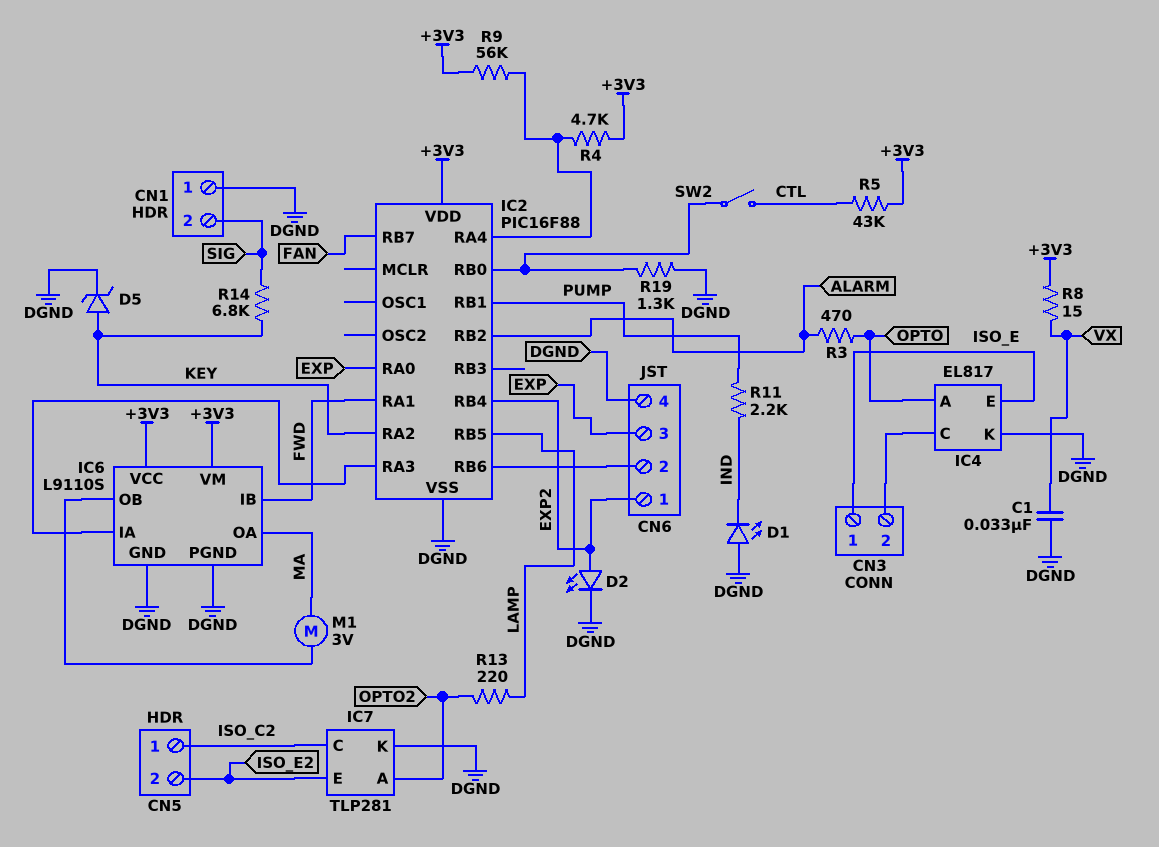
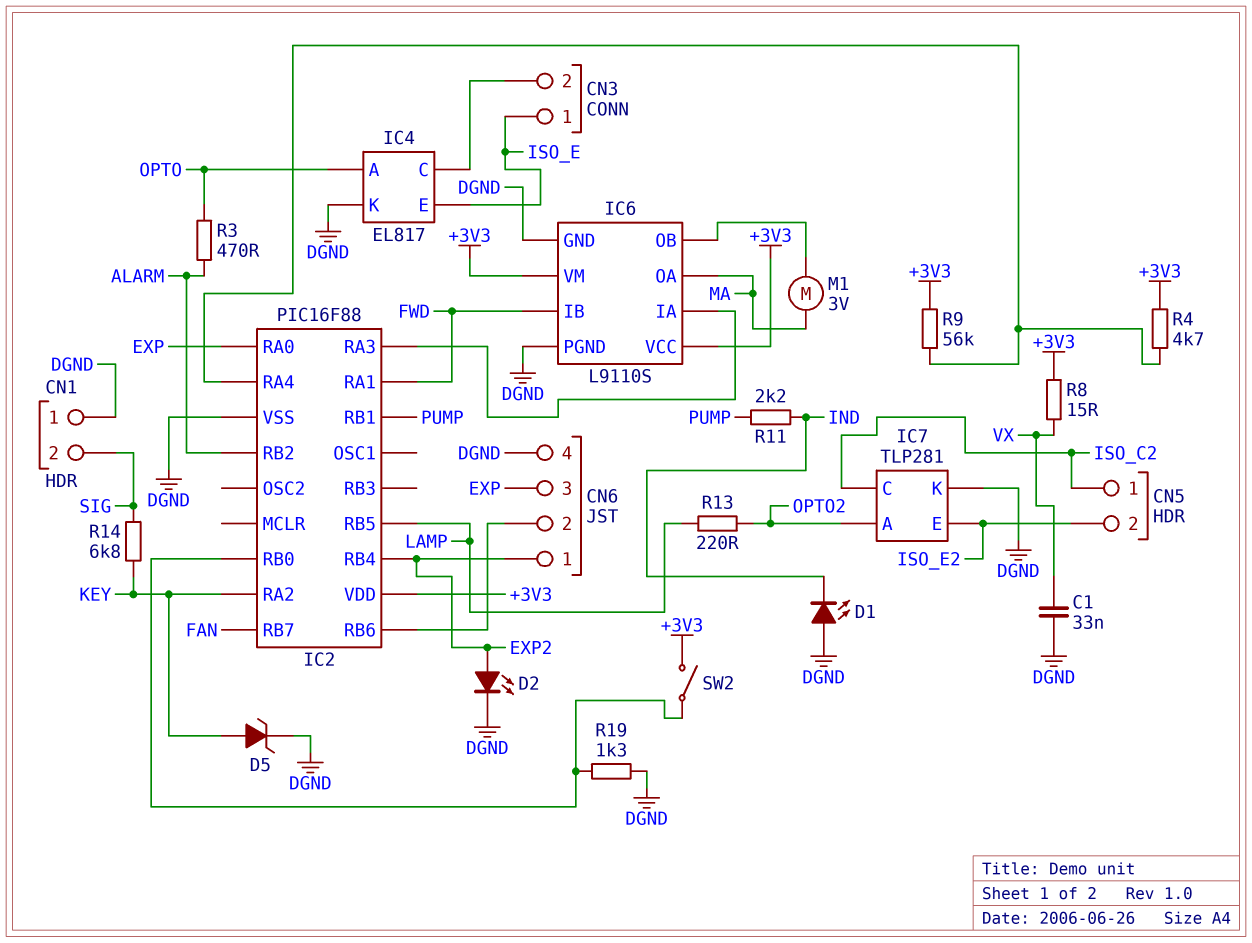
R5: 43k (+3V3, CTL) -> none
SW2: switch (CTL, IC2/RB0) -> switch (+3V3, IC2/RB0)

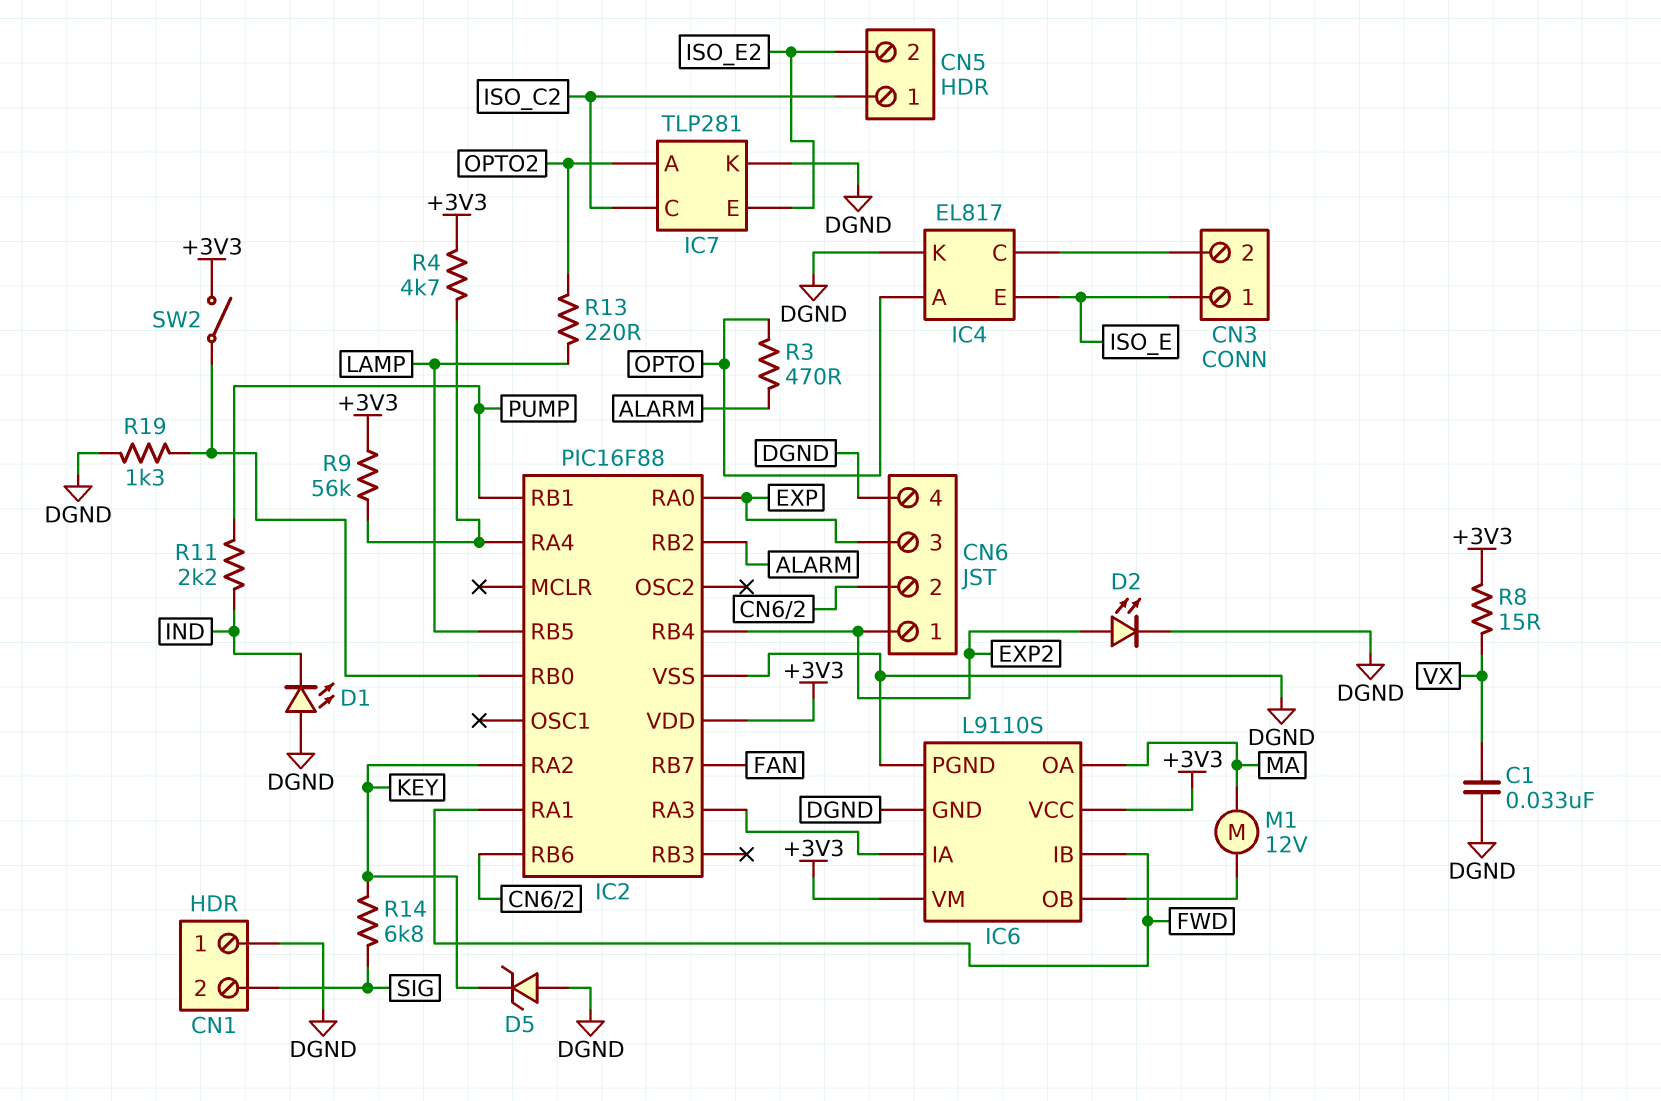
D5: zener (A KEY, K DGND) -> zener (A DGND, K KEY)
M1: motor 3V (IC6/OB, MA) -> motor 12V (IC6/OB, MA)

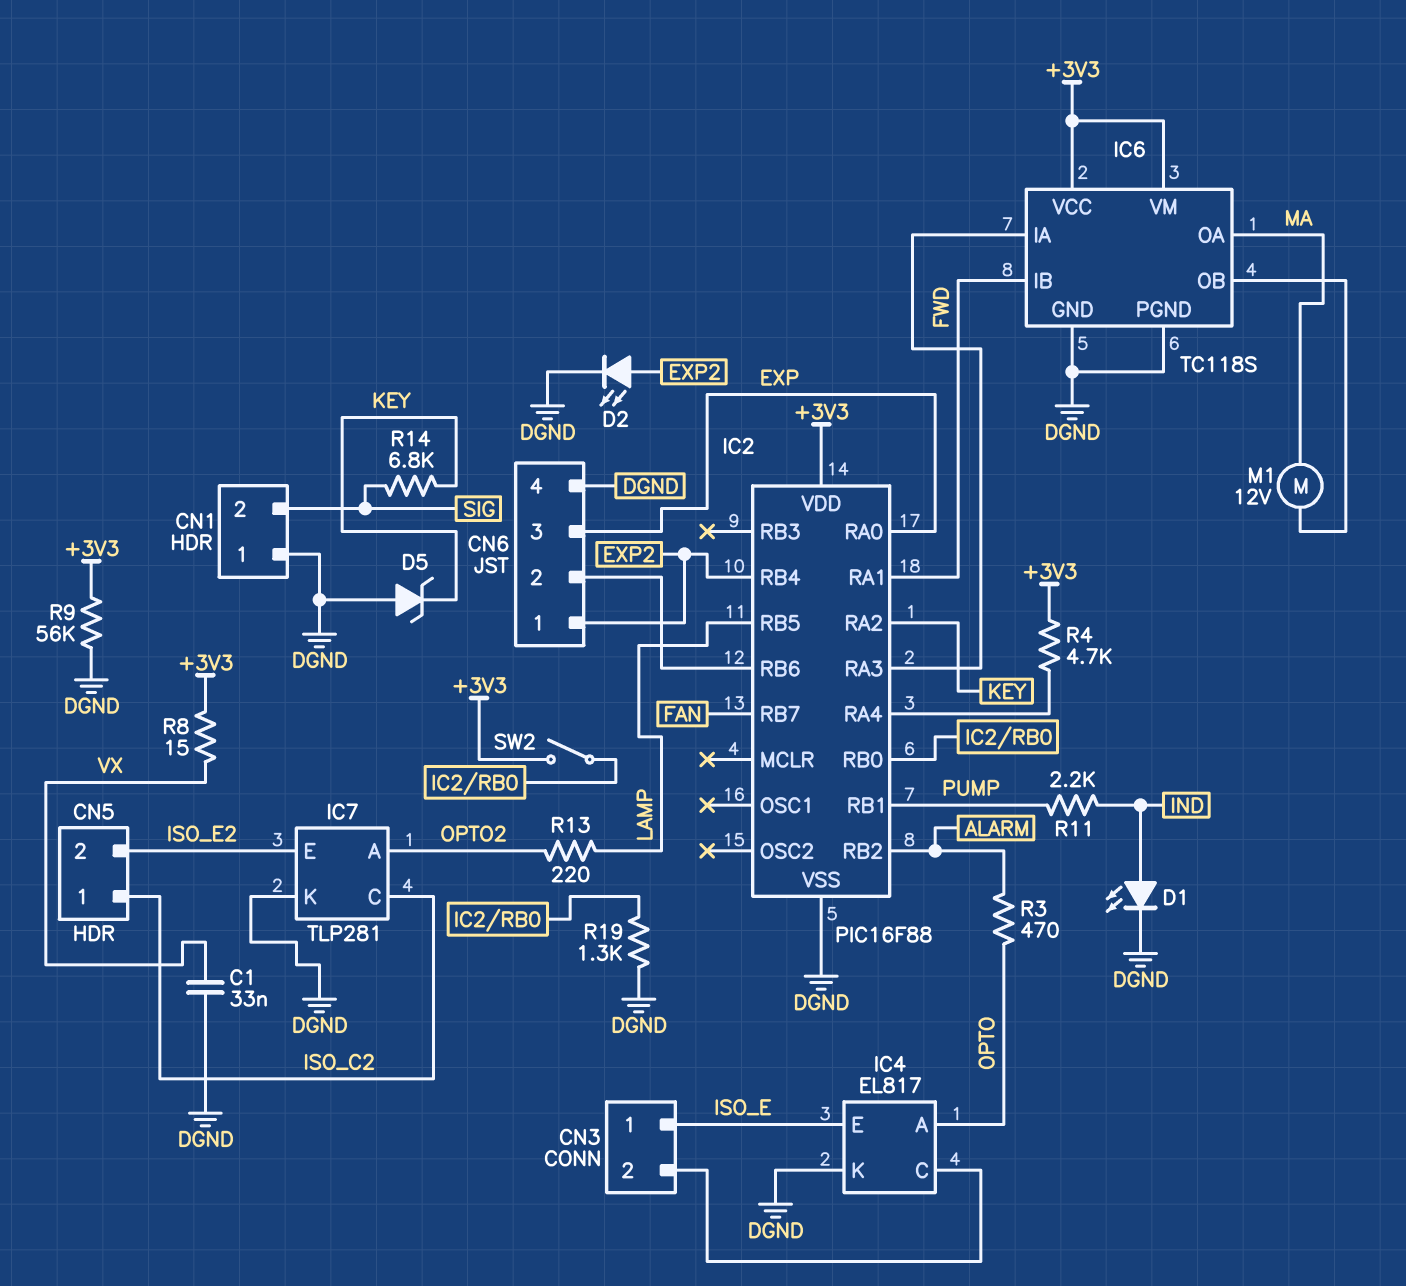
D1: LED (A DGND, K IND) -> LED (A IND, K DGND)
IC6: L9110S -> TC118S
R9: 56k (+3V3, IC2/RA4) -> 56k (+3V3, DGND)

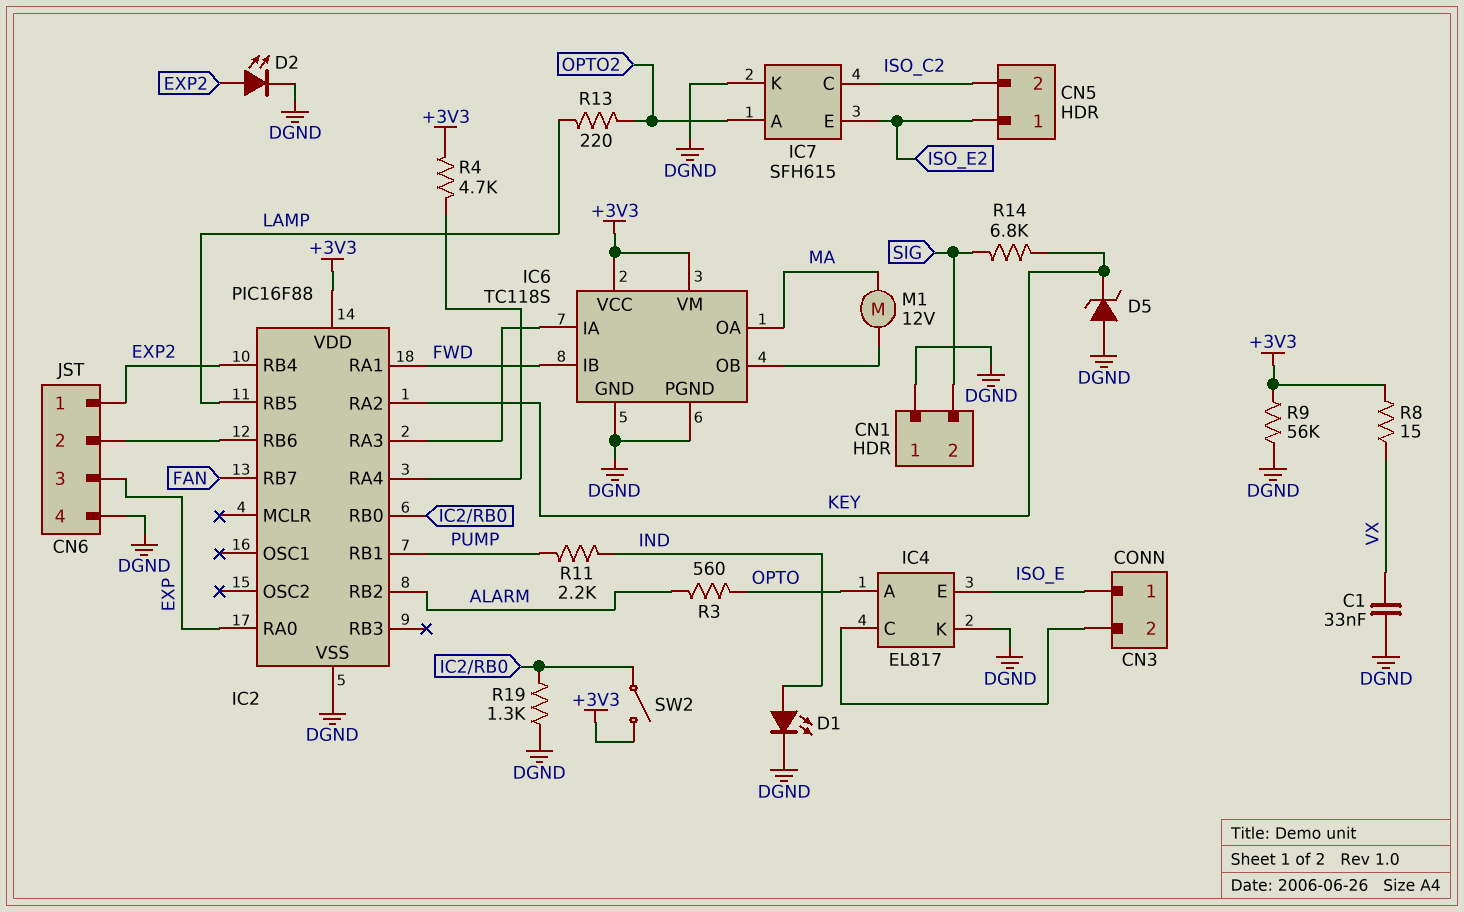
CN5 pin 1: ISO_C2 -> ISO_E2
CN5 pin 2: ISO_E2 -> ISO_C2
IC7: TLP281 -> SFH615
R3: 470 (ALARM, OPTO) -> 560 (ALARM, OPTO)

